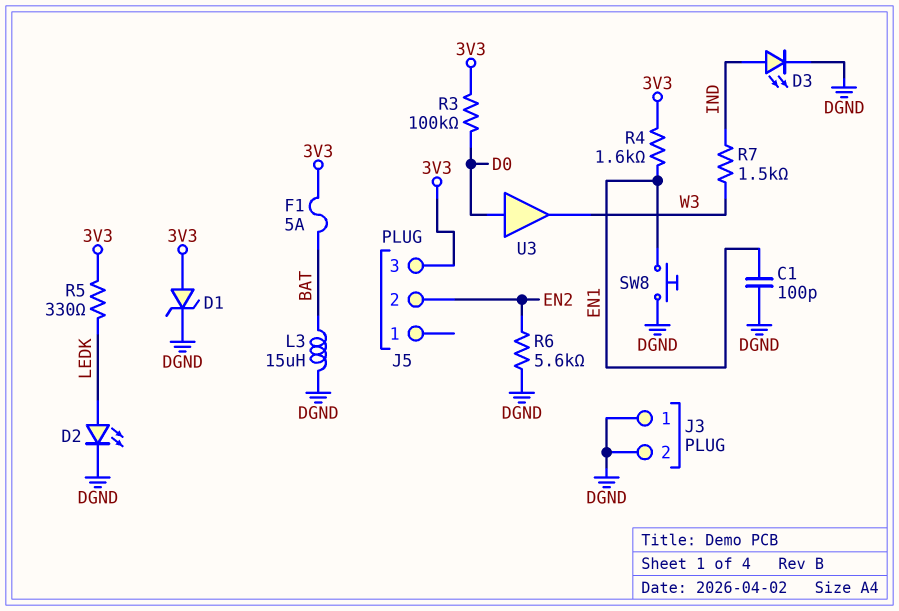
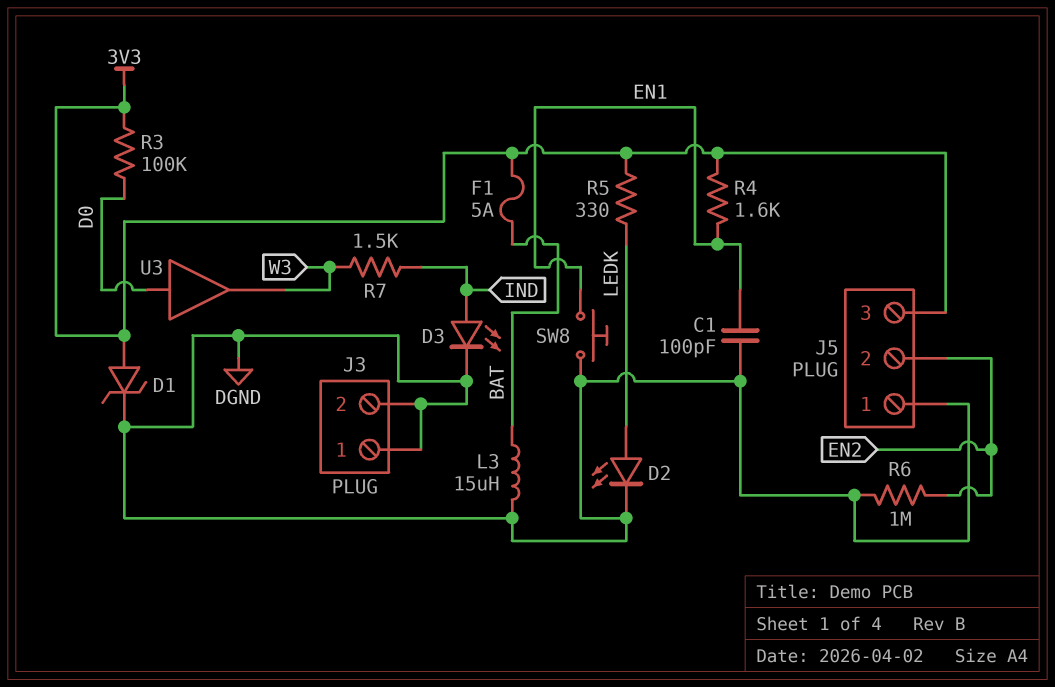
J5 pin 1: none -> DGND
R6: 5.6k (DGND, EN2) -> 1M (DGND, EN2)

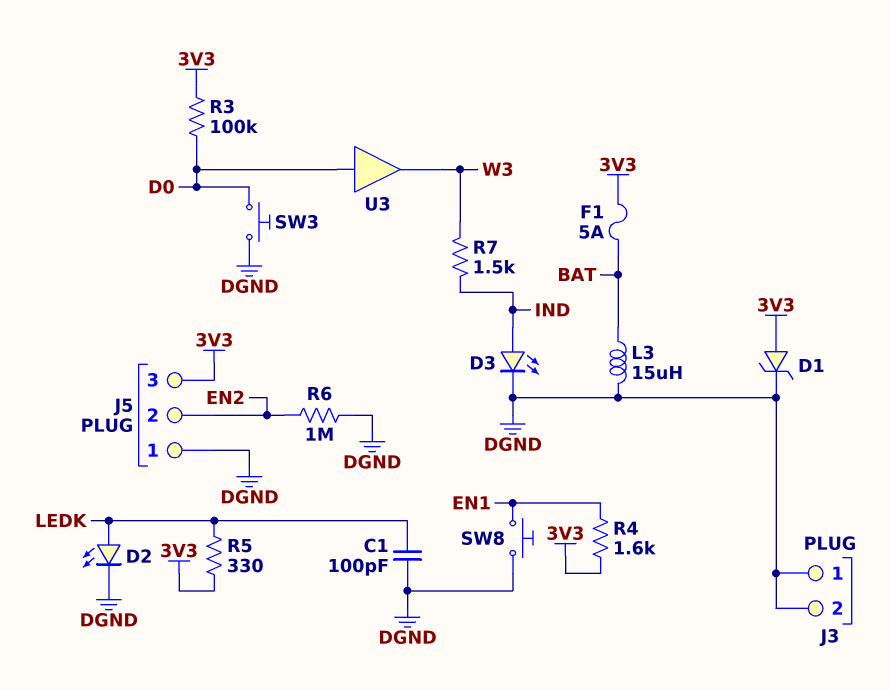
C1: 100pF (DGND, EN1) -> 100pF (DGND, LEDK)
SW3: none -> button (D0, DGND)

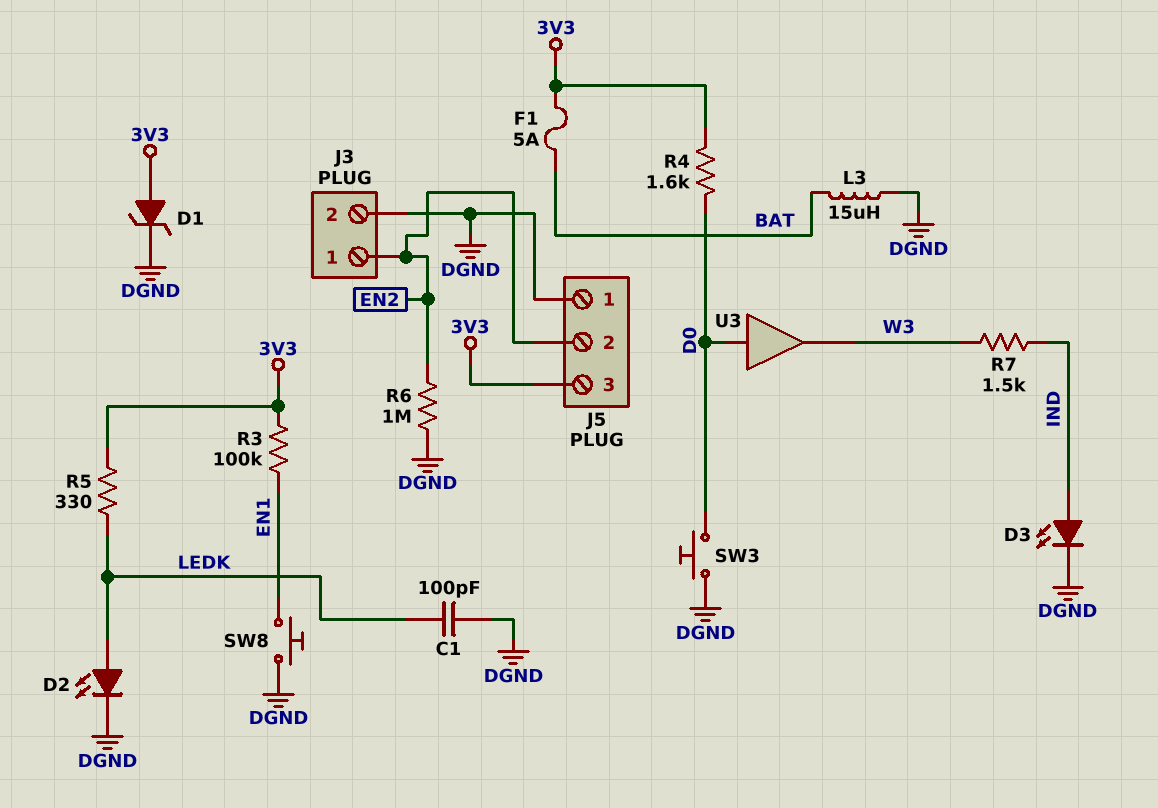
J3 pin 1: DGND -> EN2
R3: 100k (3V3, D0) -> 100k (3V3, EN1)
R4: 1.6k (3V3, EN1) -> 1.6k (3V3, D0)

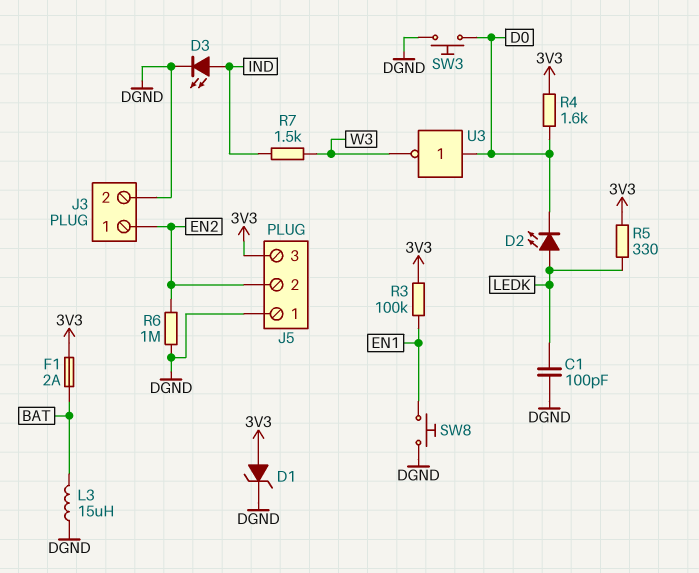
D2: LED (A LEDK, K DGND) -> LED (A LEDK, K D0)
F1: 5A (3V3, BAT) -> 2A (3V3, BAT)
U3: buffer (in D0, out W3) -> NOT (in D0, out W3)

